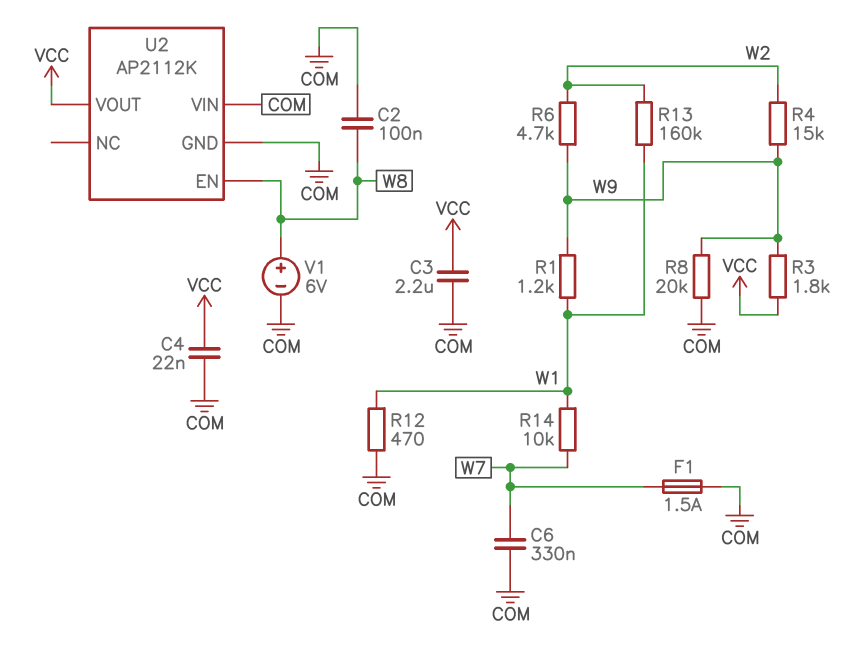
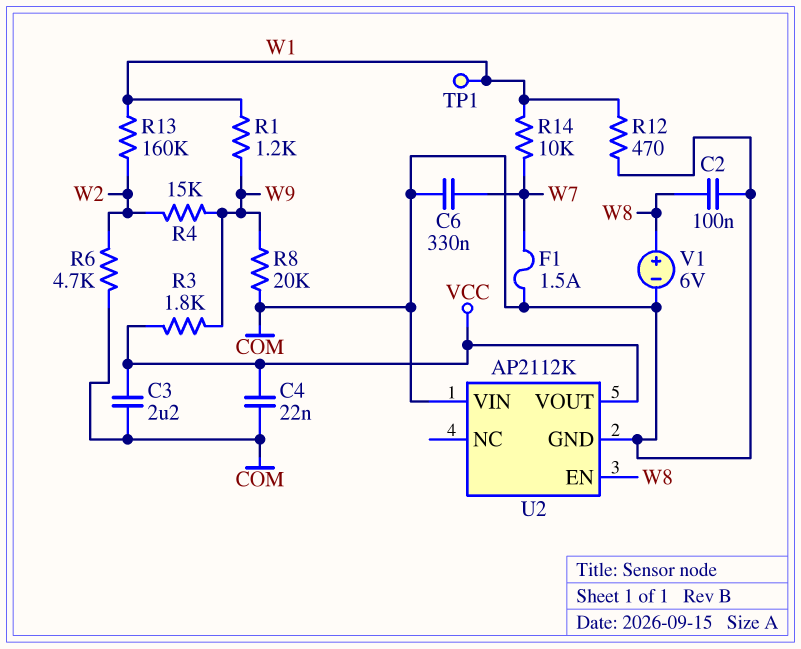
R6: 4.7k (W2, W9) -> 4.7k (COM, W2)
TP1: none -> test point (W1)

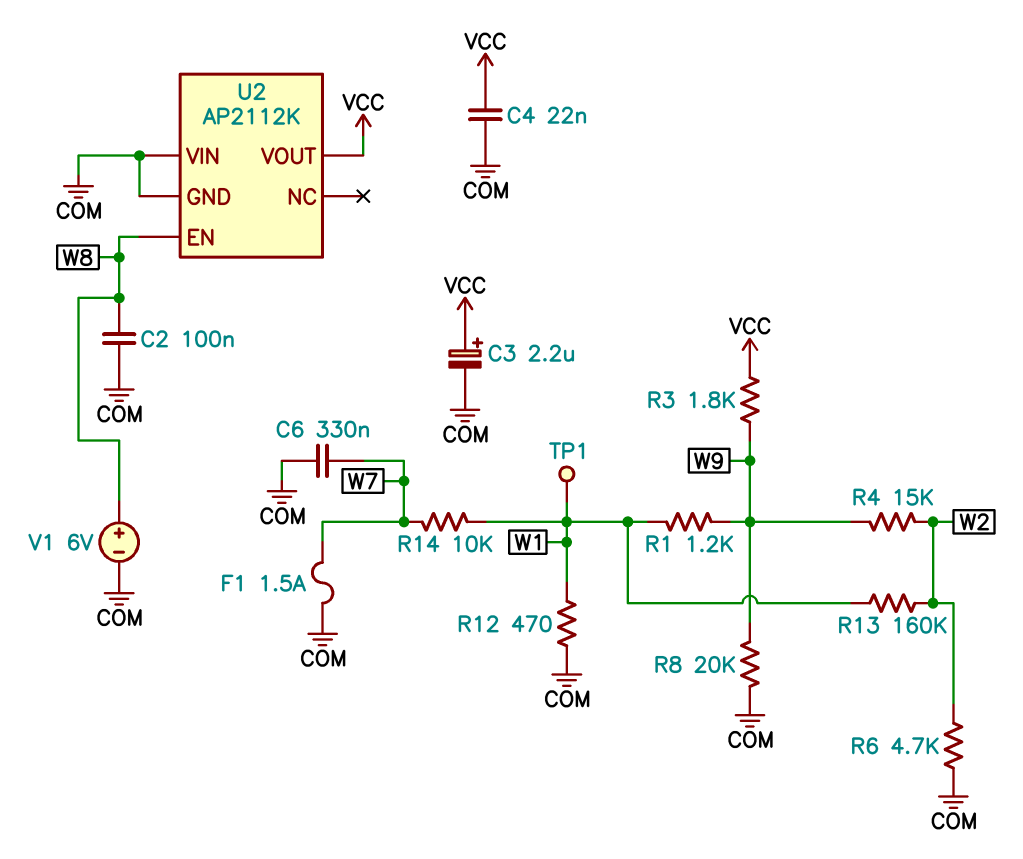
C3: 2.2uF (COM, VCC) -> 2.2uF (plus VCC, minus COM)

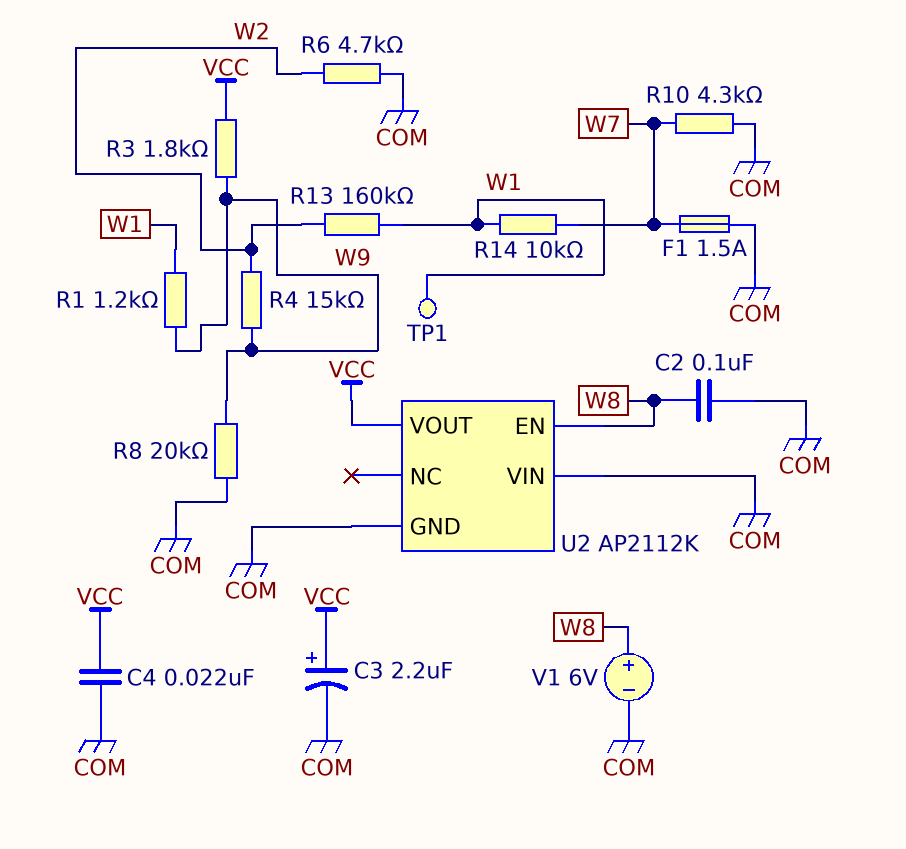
C6: 330nF (COM, W7) -> none
R10: none -> 4.3k (COM, W7)
R12: 470 (COM, W1) -> none

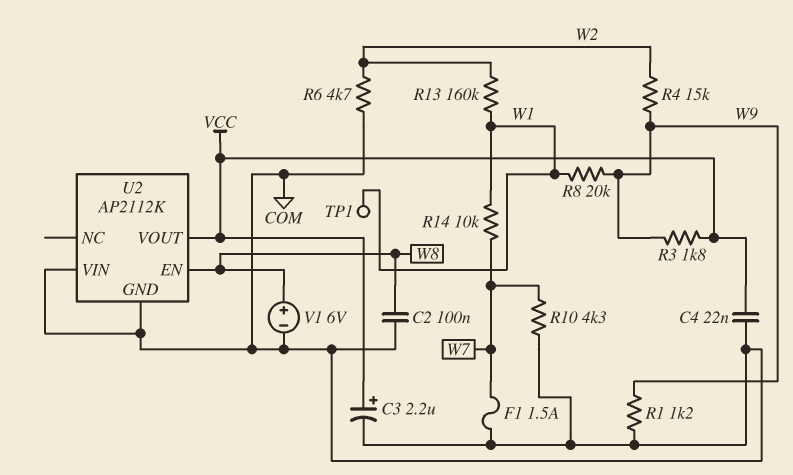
R1: 1.2k (W1, W9) -> 1.2k (COM, W9)
R8: 20k (COM, W9) -> 20k (W1, W9)

